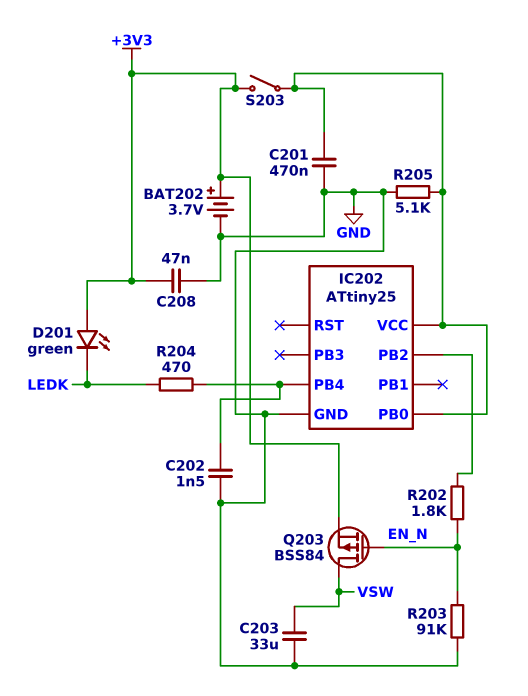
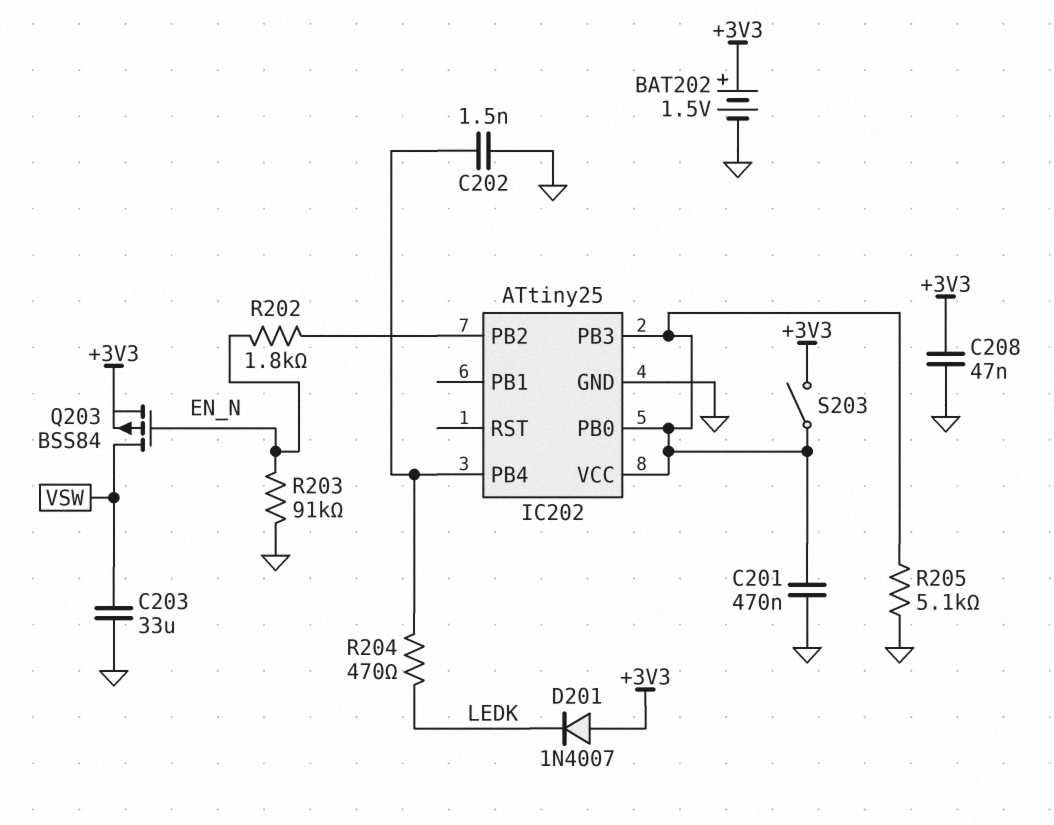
BAT202: 3.7V (plus +3V3, minus GND) -> 1.5V (plus +3V3, minus GND)
D201: LED green (A +3V3, K LEDK) -> diode 1N4007 (A +3V3, K LEDK)
IC202 pin PB3: none -> IC202/PB0

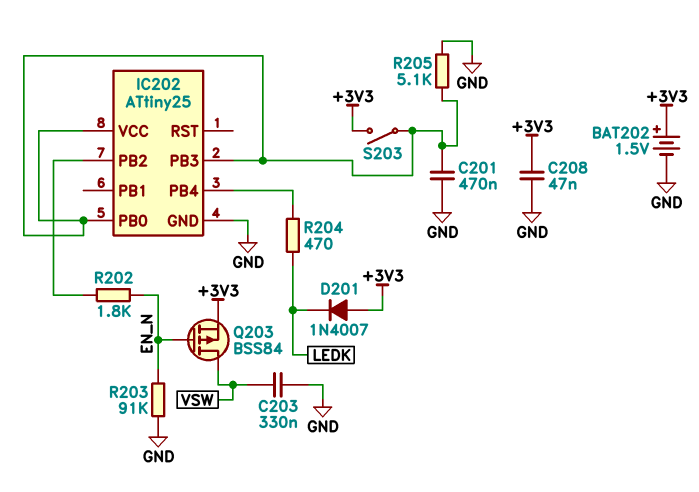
C202: 1.5nF (GND, IC202/PB4) -> none
C203: 33uF (GND, VSW) -> 330nF (GND, VSW)

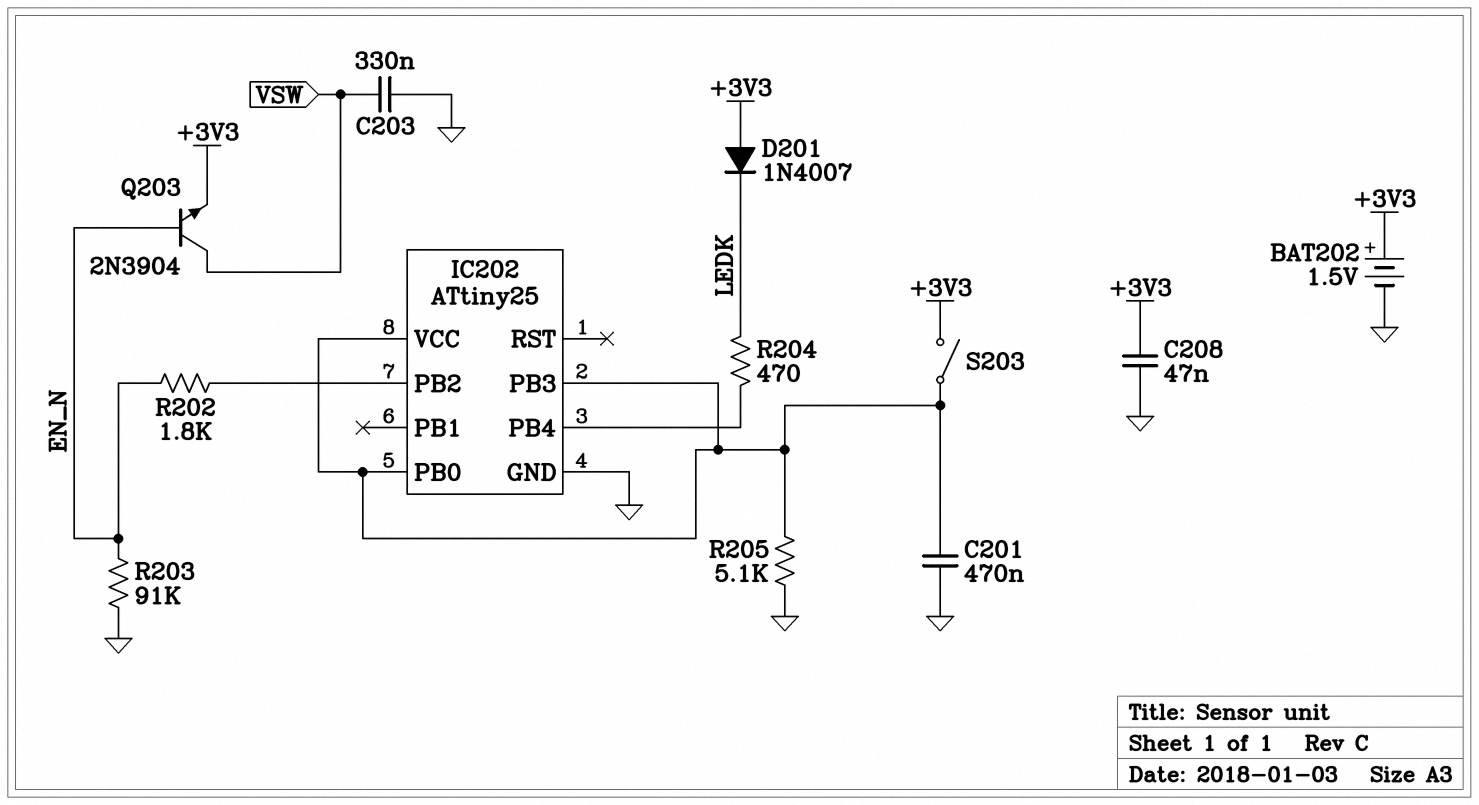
Q203: PMOS BSS84 (G EN_N, D VSW, S +3V3) -> NPN 2N3904 (B EN_N, C VSW, E +3V3)

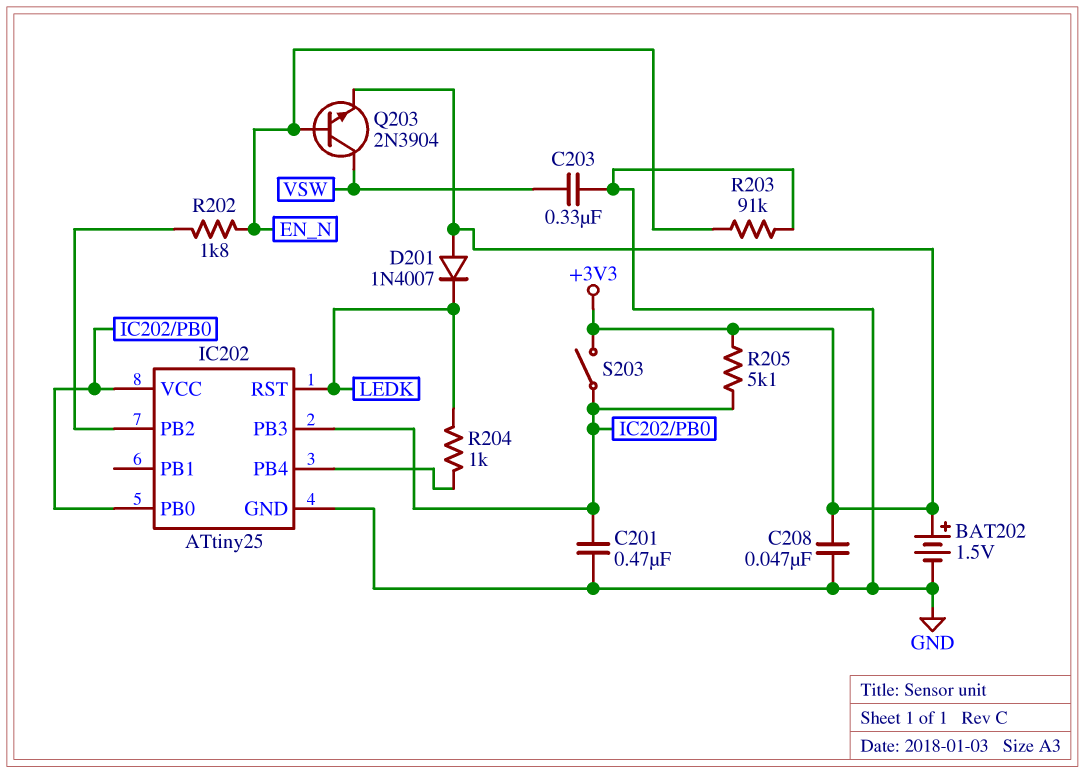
IC202 pin RST: none -> LEDK
R204: 470 (IC202/PB4, LEDK) -> 1k (IC202/PB4, LEDK)
R205: 5.1k (GND, IC202/PB0) -> 5.1k (+3V3, IC202/PB0)

